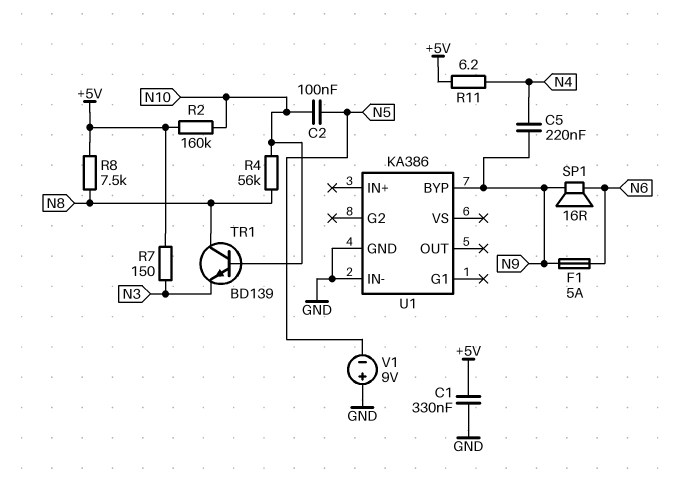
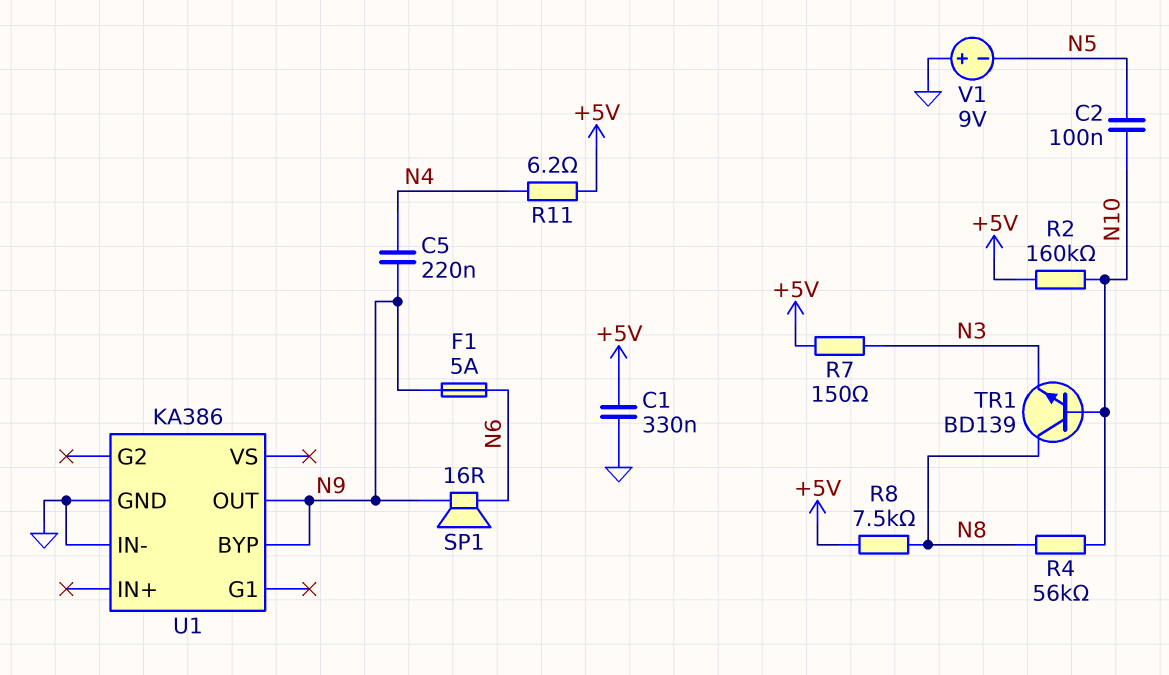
U1 pin OUT: none -> N9

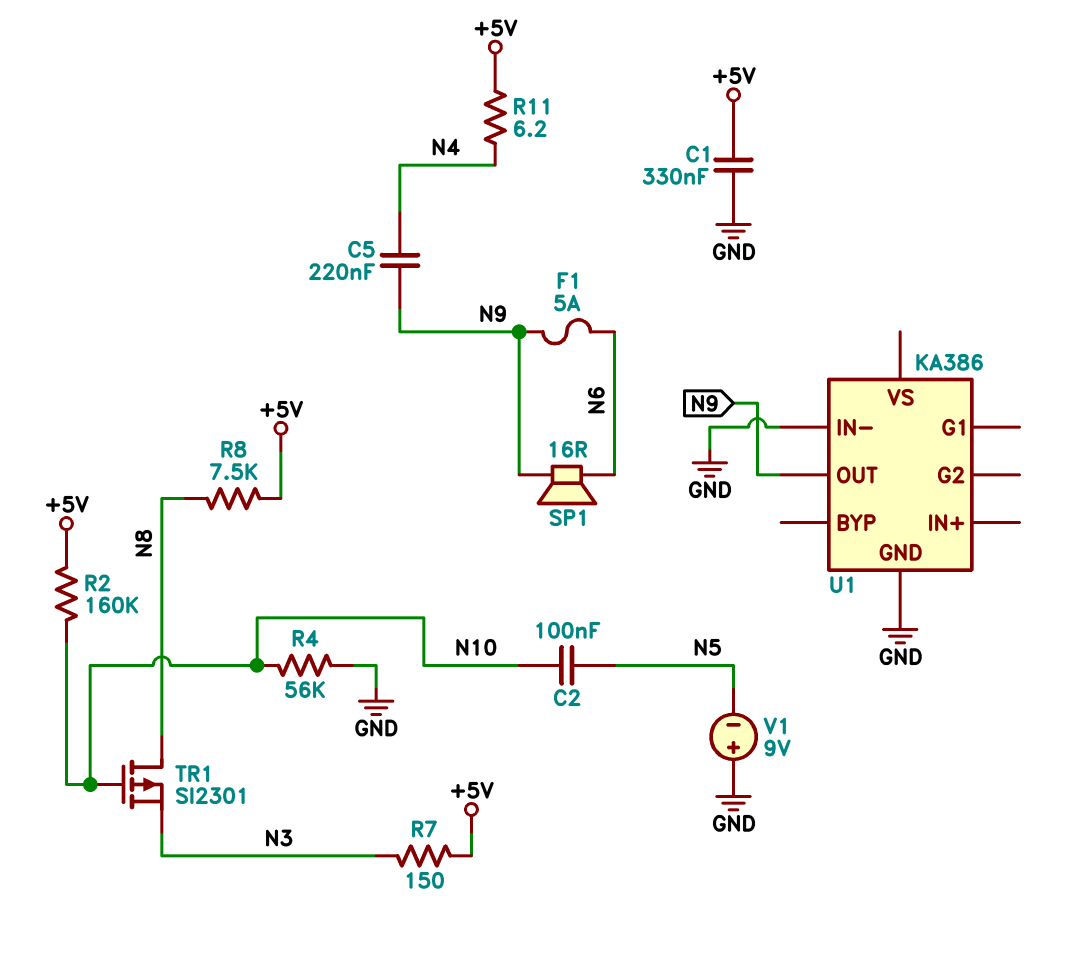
R4: 56k (N8, N10) -> 56k (GND, N10)
TR1: NPN BD139 (B N10, C N8, E N3) -> PMOS SI2301 (G N10, D N8, S N3)
U1 pin BYP: N9 -> none

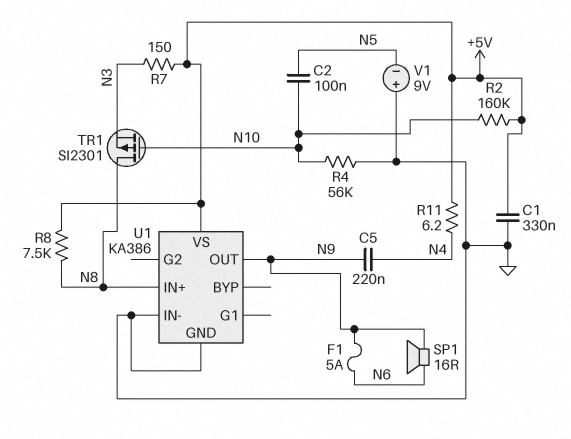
U1 pin IN+: none -> N8
U1 pin VS: none -> +5V

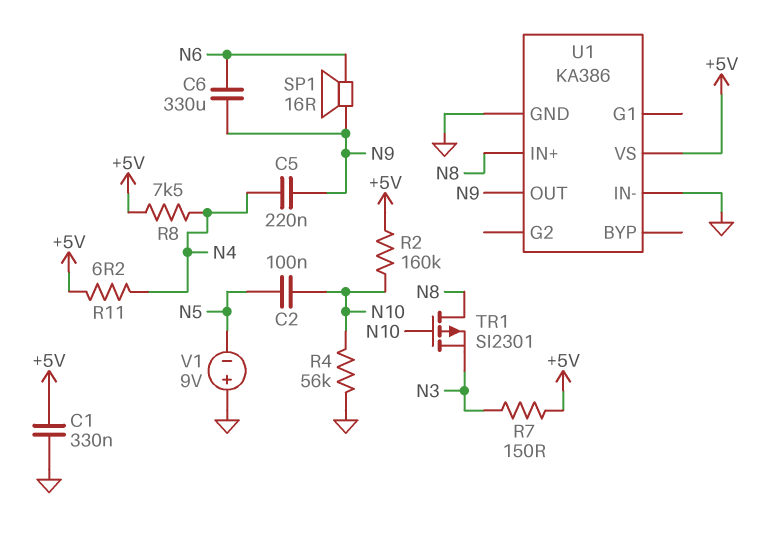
C6: none -> 330uF (N6, N9)
F1: 5A (N6, N9) -> none
R8: 7.5k (+5V, N8) -> 7.5k (+5V, N4)

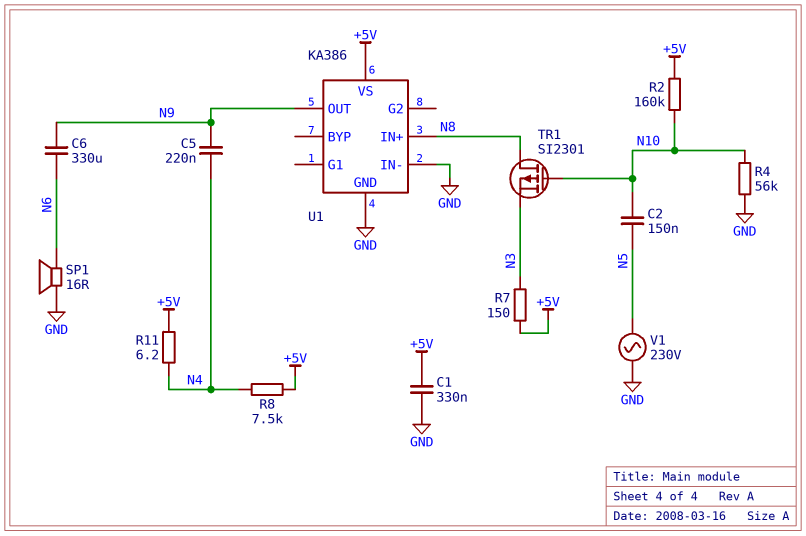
C2: 100nF (N5, N10) -> 150nF (N5, N10)
SP1: speaker 16R (N6, N9) -> speaker 16R (GND, N6)
V1: 9V (plus GND, minus N5) -> AC 230V (GND, N5)

